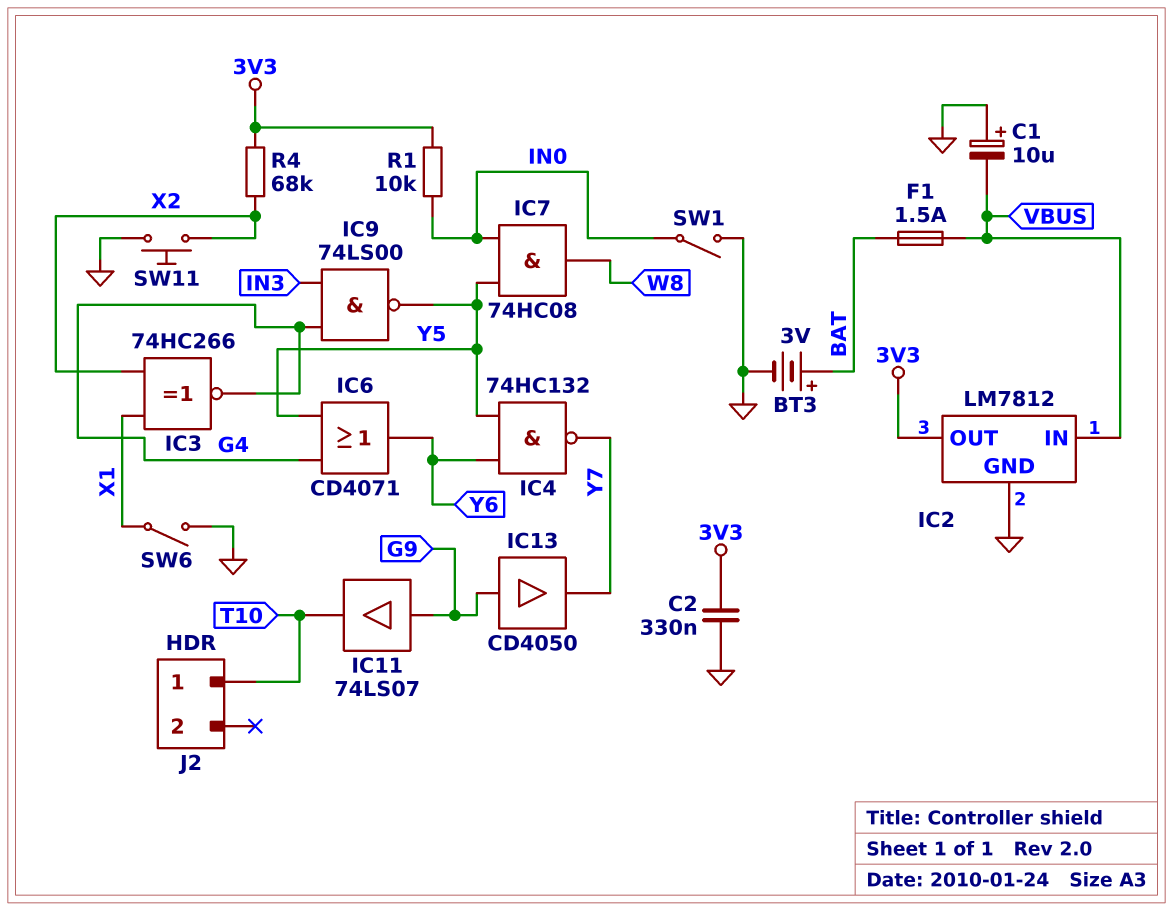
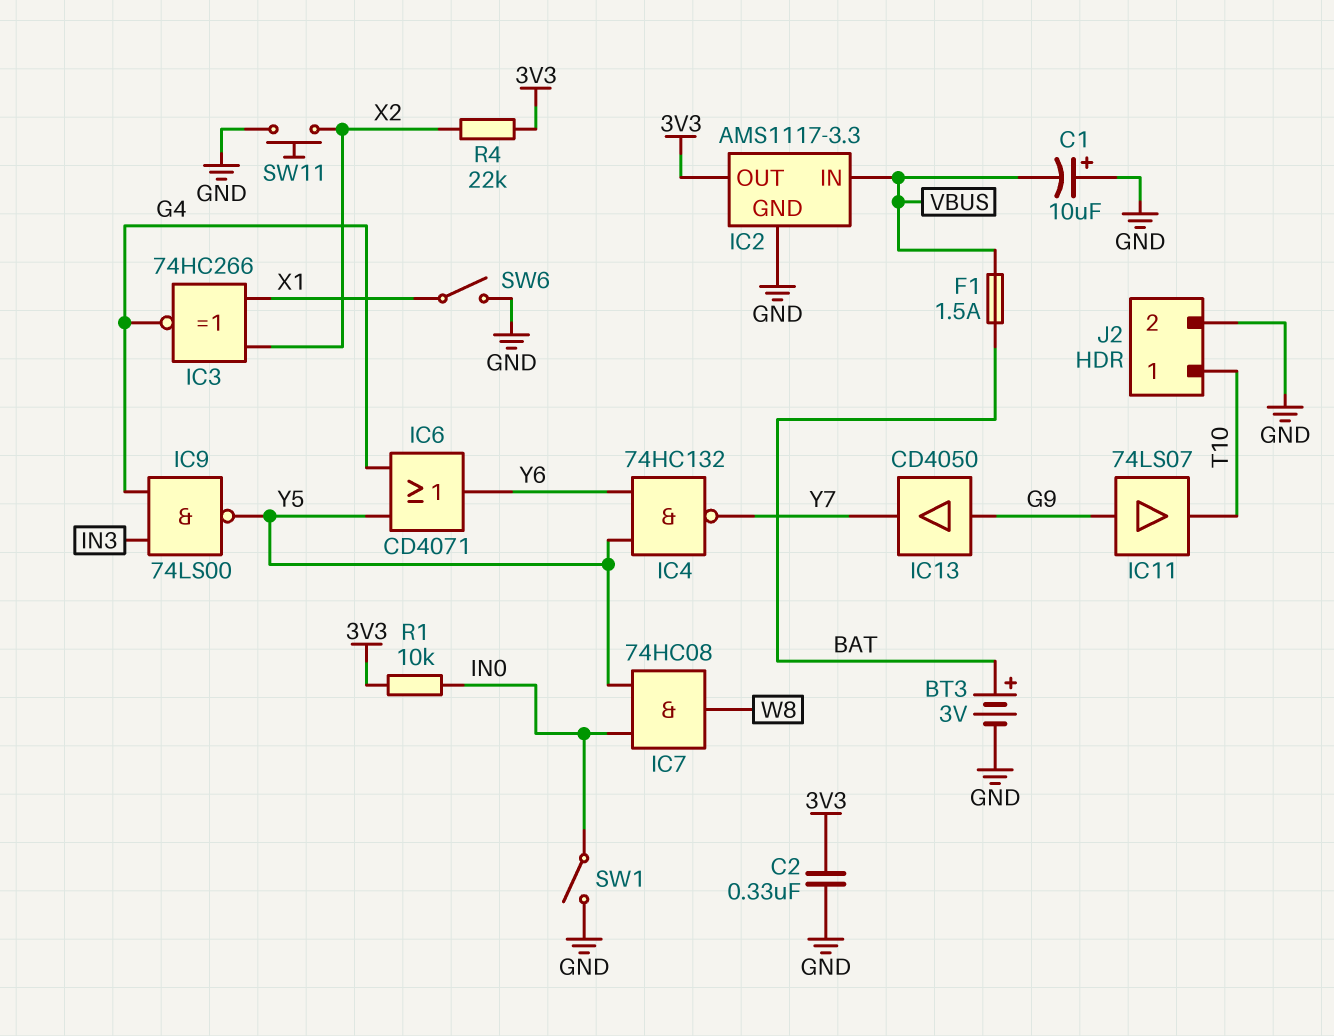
IC2: LM7812 -> AMS1117-3.3
J2 pin 2: none -> GND
R4: 68k (3V3, X2) -> 22k (3V3, X2)

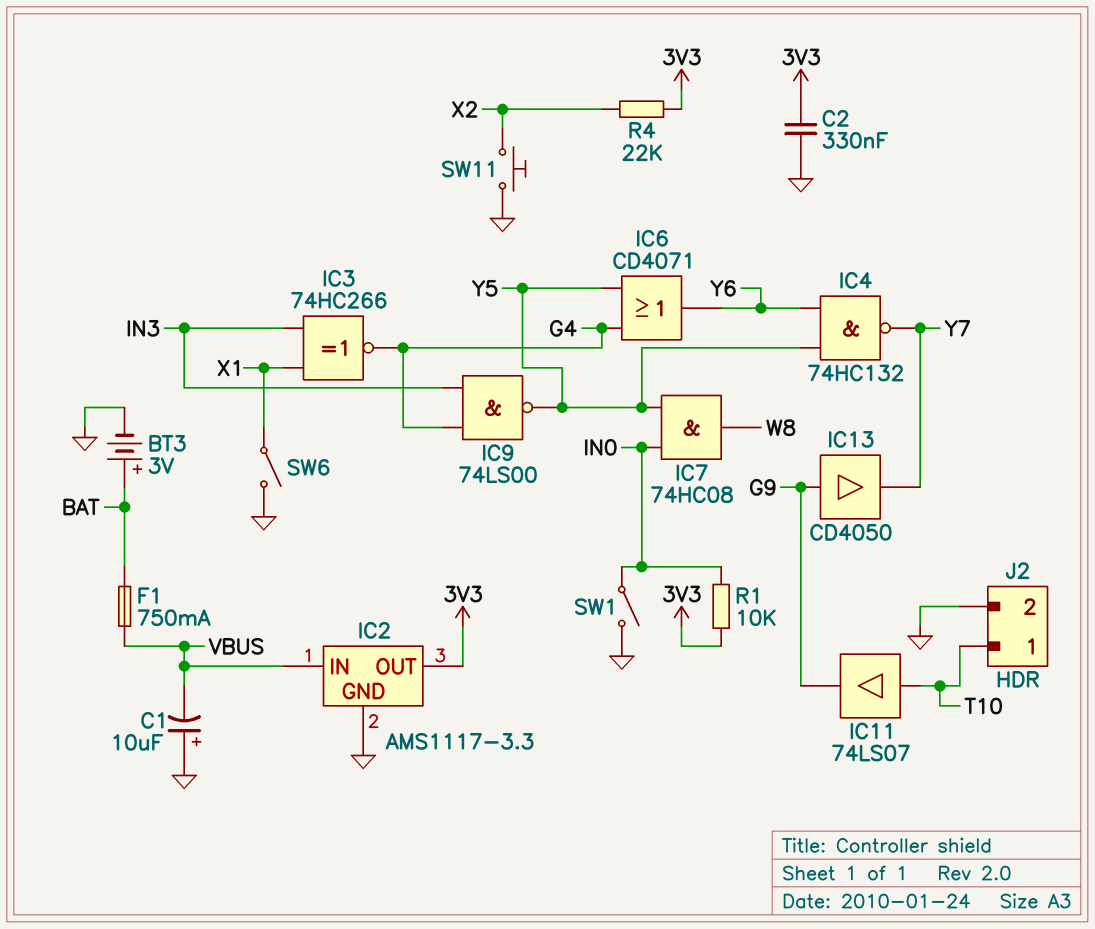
F1: 1.5A (BAT, VBUS) -> 750mA (BAT, VBUS)
IC3: XNOR 74HC266 (in X1, in X2, out G4) -> XNOR 74HC266 (in IN3, in X1, out G4)
IC11: buffer 74LS07 (in G9, out T10) -> buffer 74LS07 (in T10, out G9)

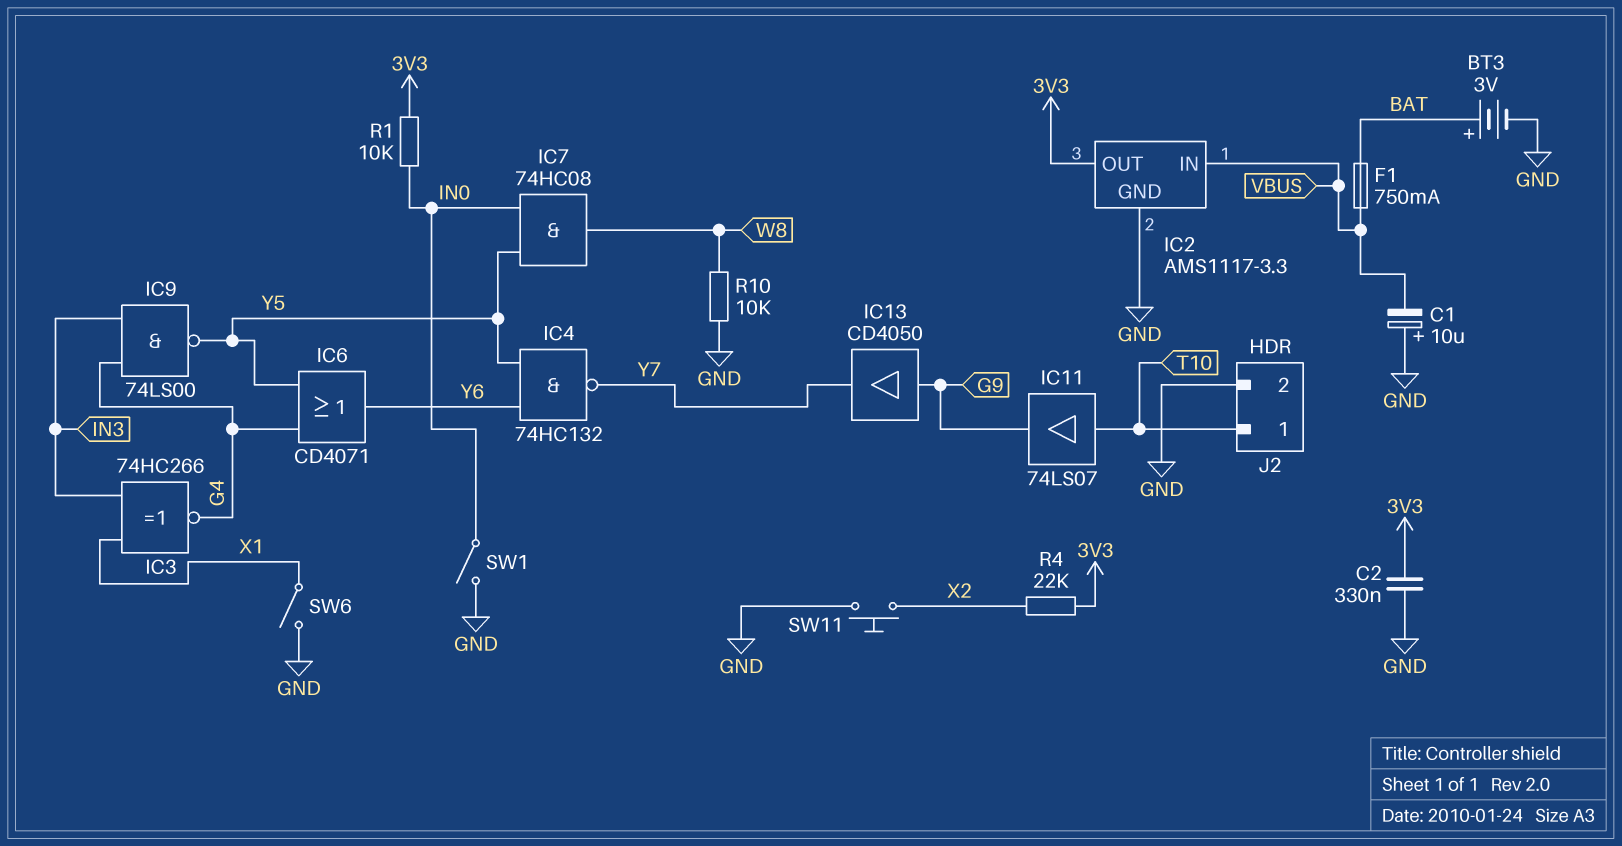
R10: none -> 10k (GND, W8)

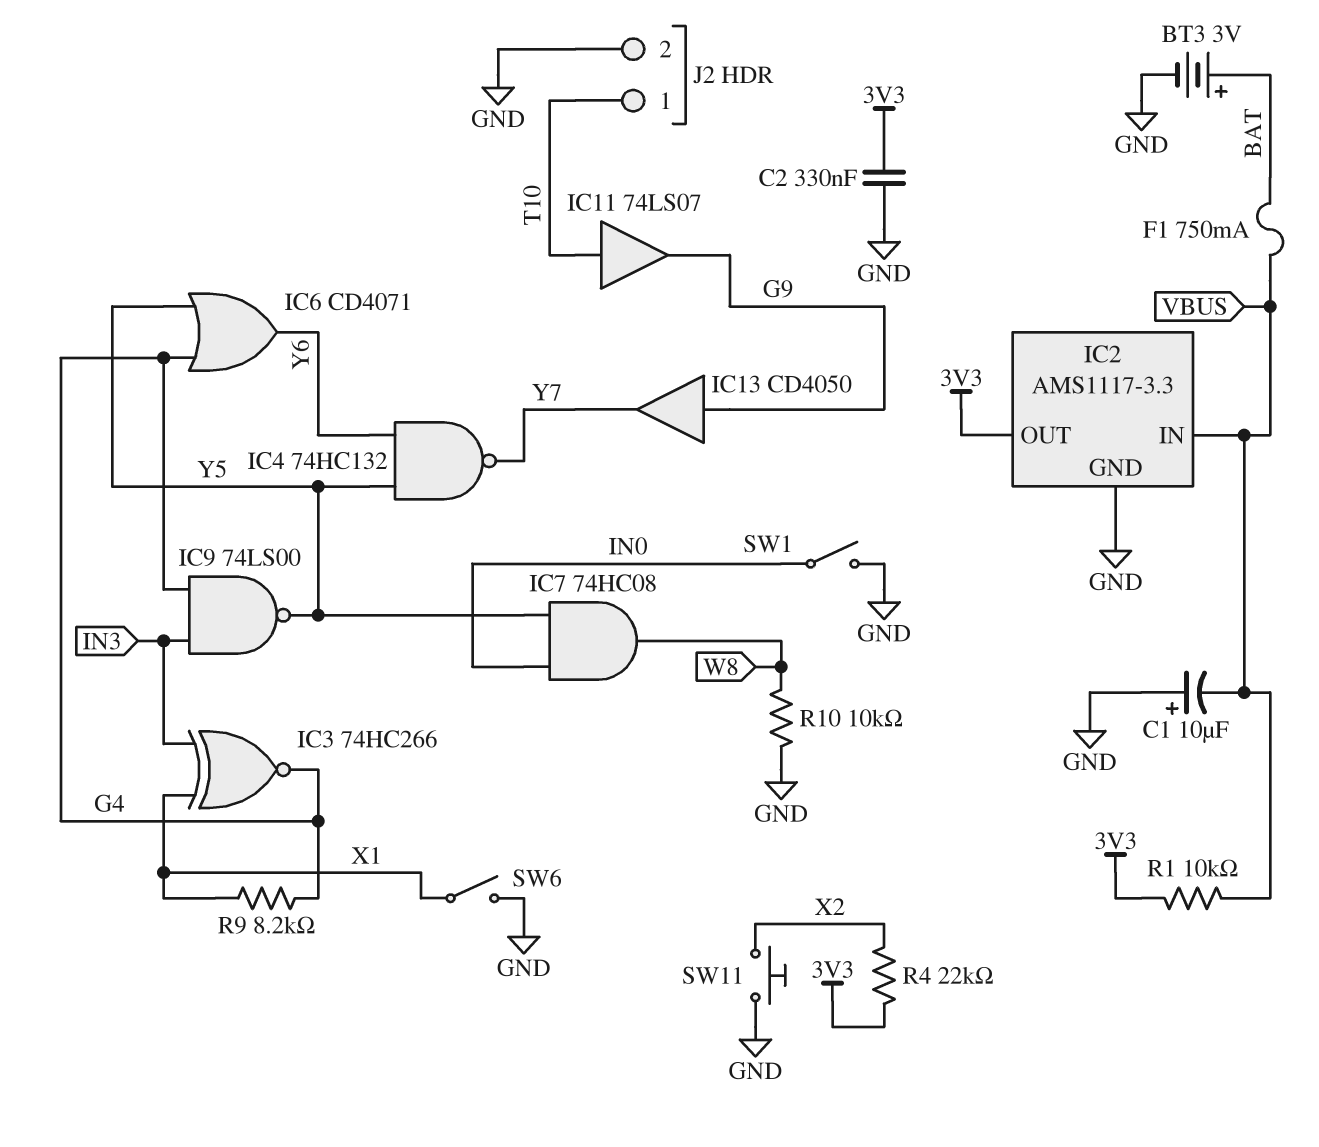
R1: 10k (3V3, IN0) -> 10k (3V3, VBUS)
R9: none -> 8.2k (G4, X1)

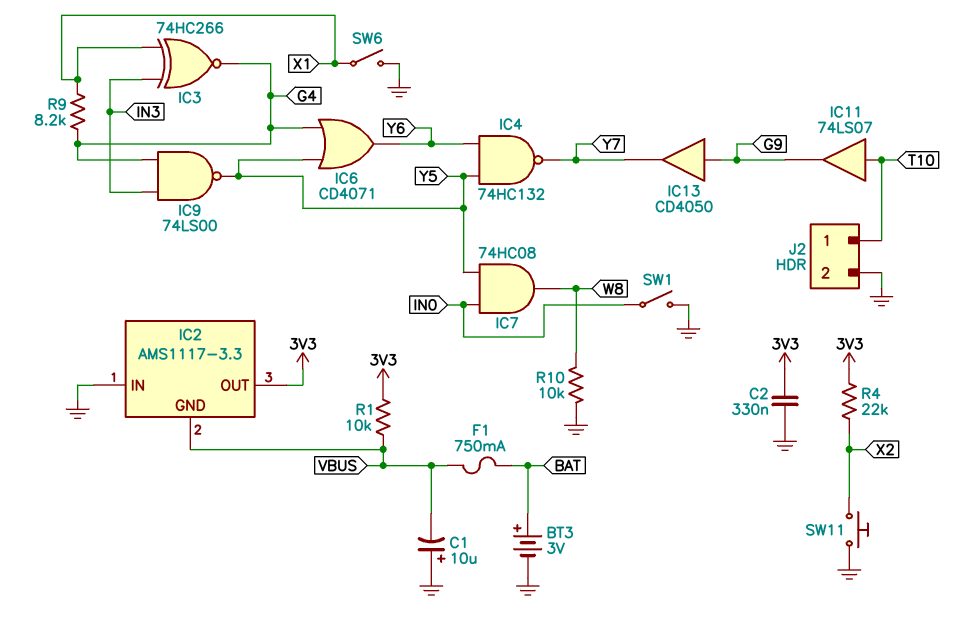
IC2 pin GND: GND -> VBUS
IC2 pin IN: VBUS -> GND

